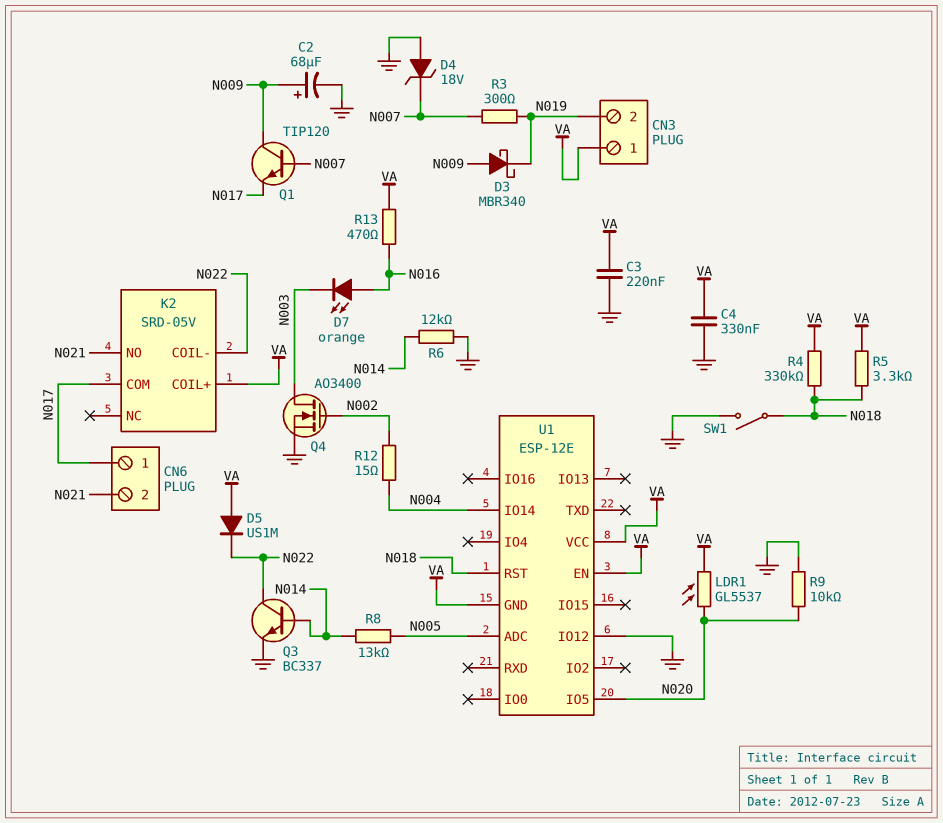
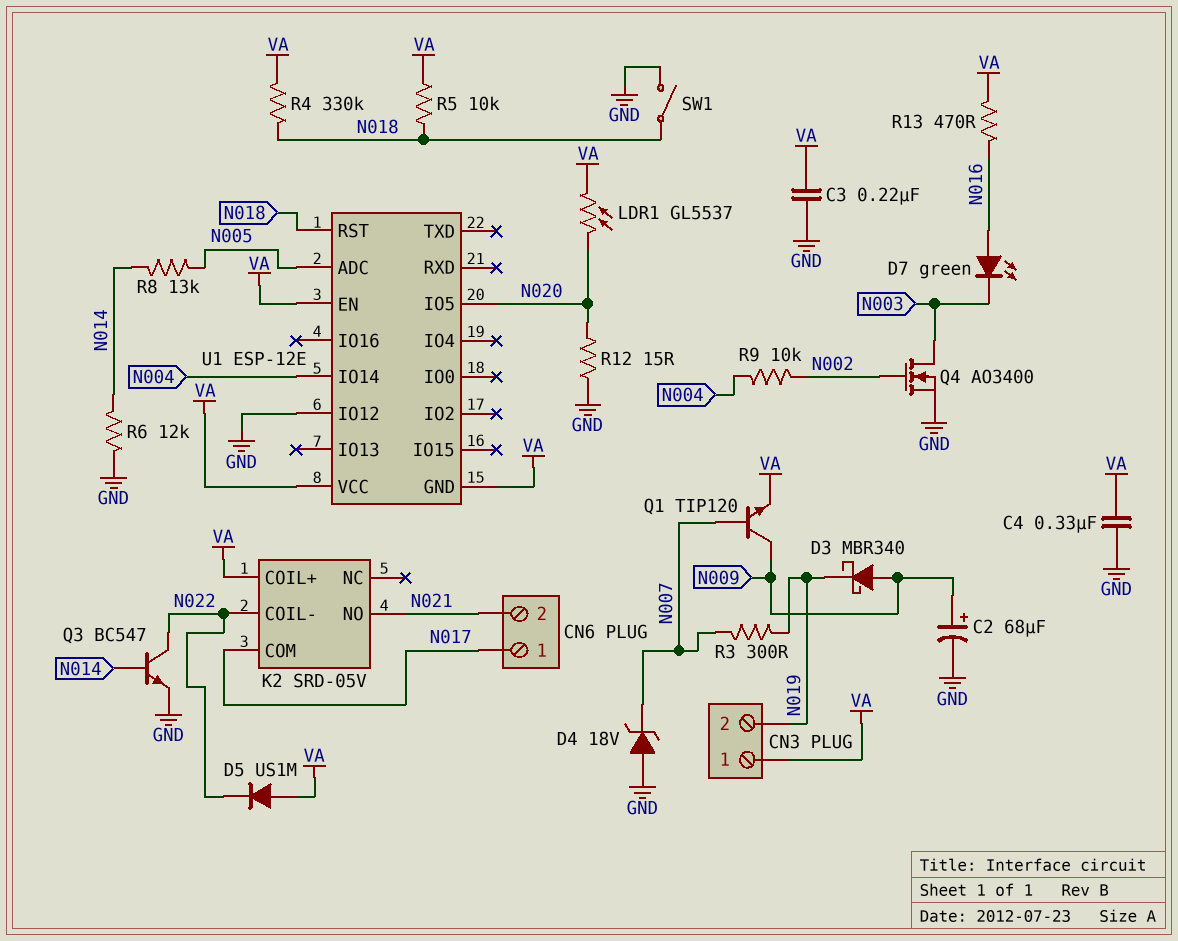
D7: LED orange (A N016, K N003) -> LED green (A N016, K N003)
Q1: NPN TIP120 (B N007, C N009, E N017) -> NPN TIP120 (B N007, C N009, E VA)
Q3: NPN BC337 (B N014, C N022, E GND) -> NPN BC547 (B N014, C N022, E GND)
R5: 3.3k (N018, VA) -> 10k (N018, VA)
R9: 10k (GND, N020) -> 10k (N002, N004)
R12: 15 (N002, N004) -> 15 (GND, N020)

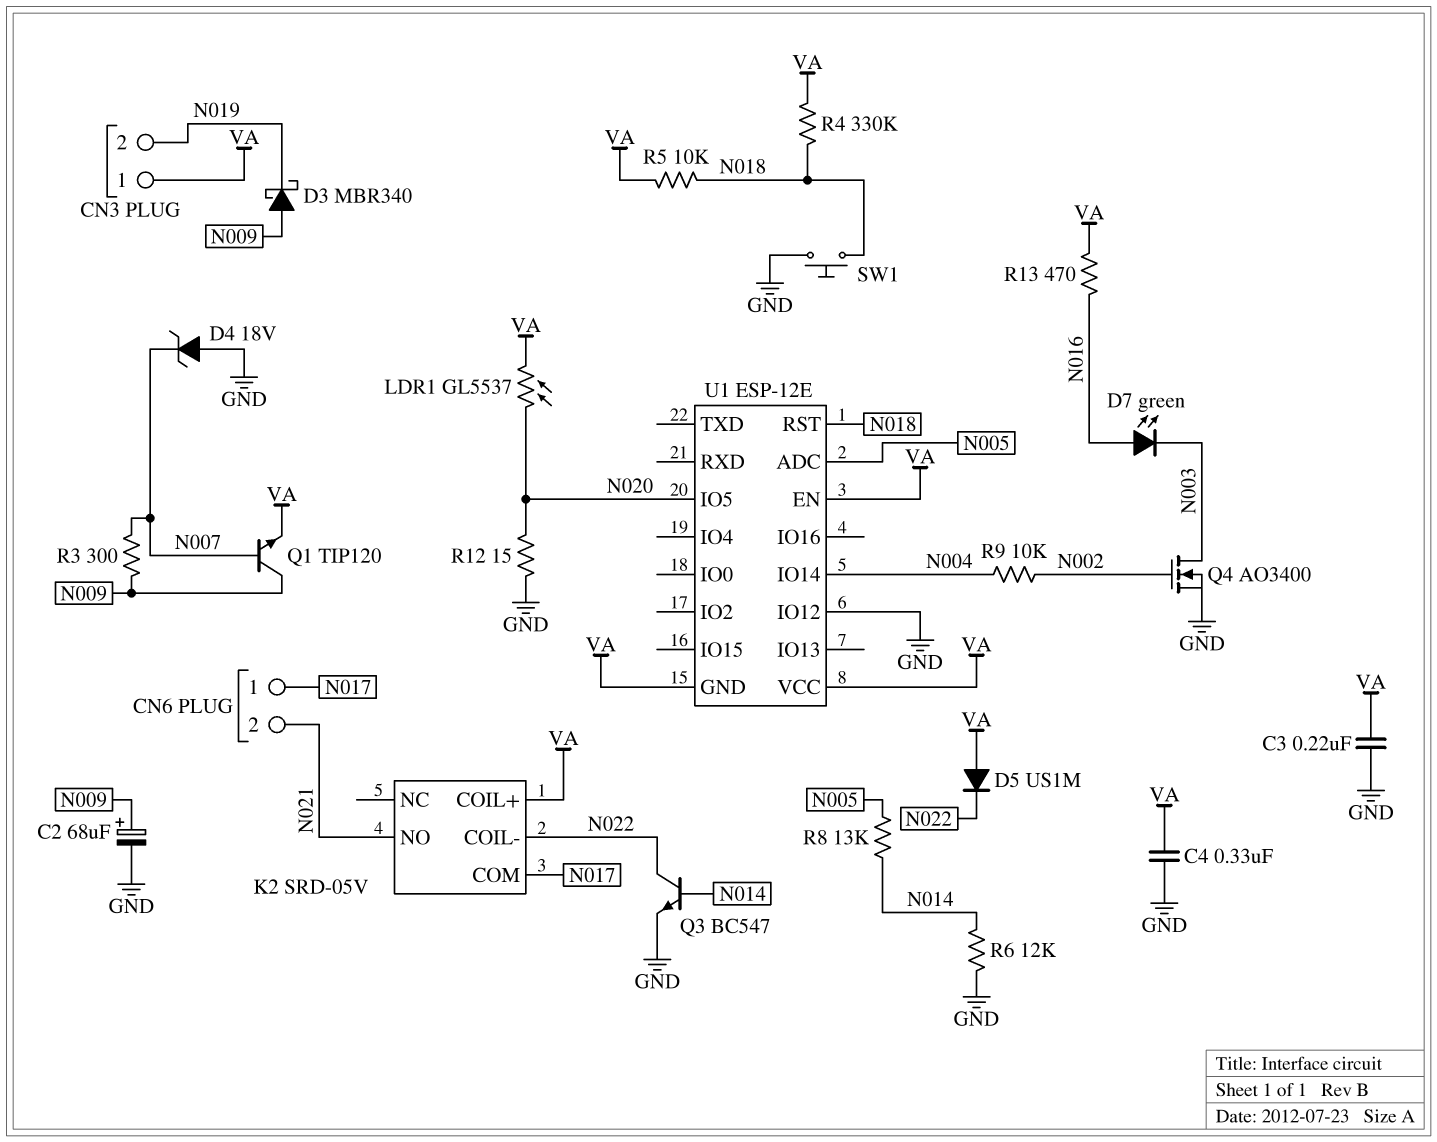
R3: 300 (N007, N019) -> 300 (N007, N009)
SW1: switch (GND, N018) -> button (GND, N018)

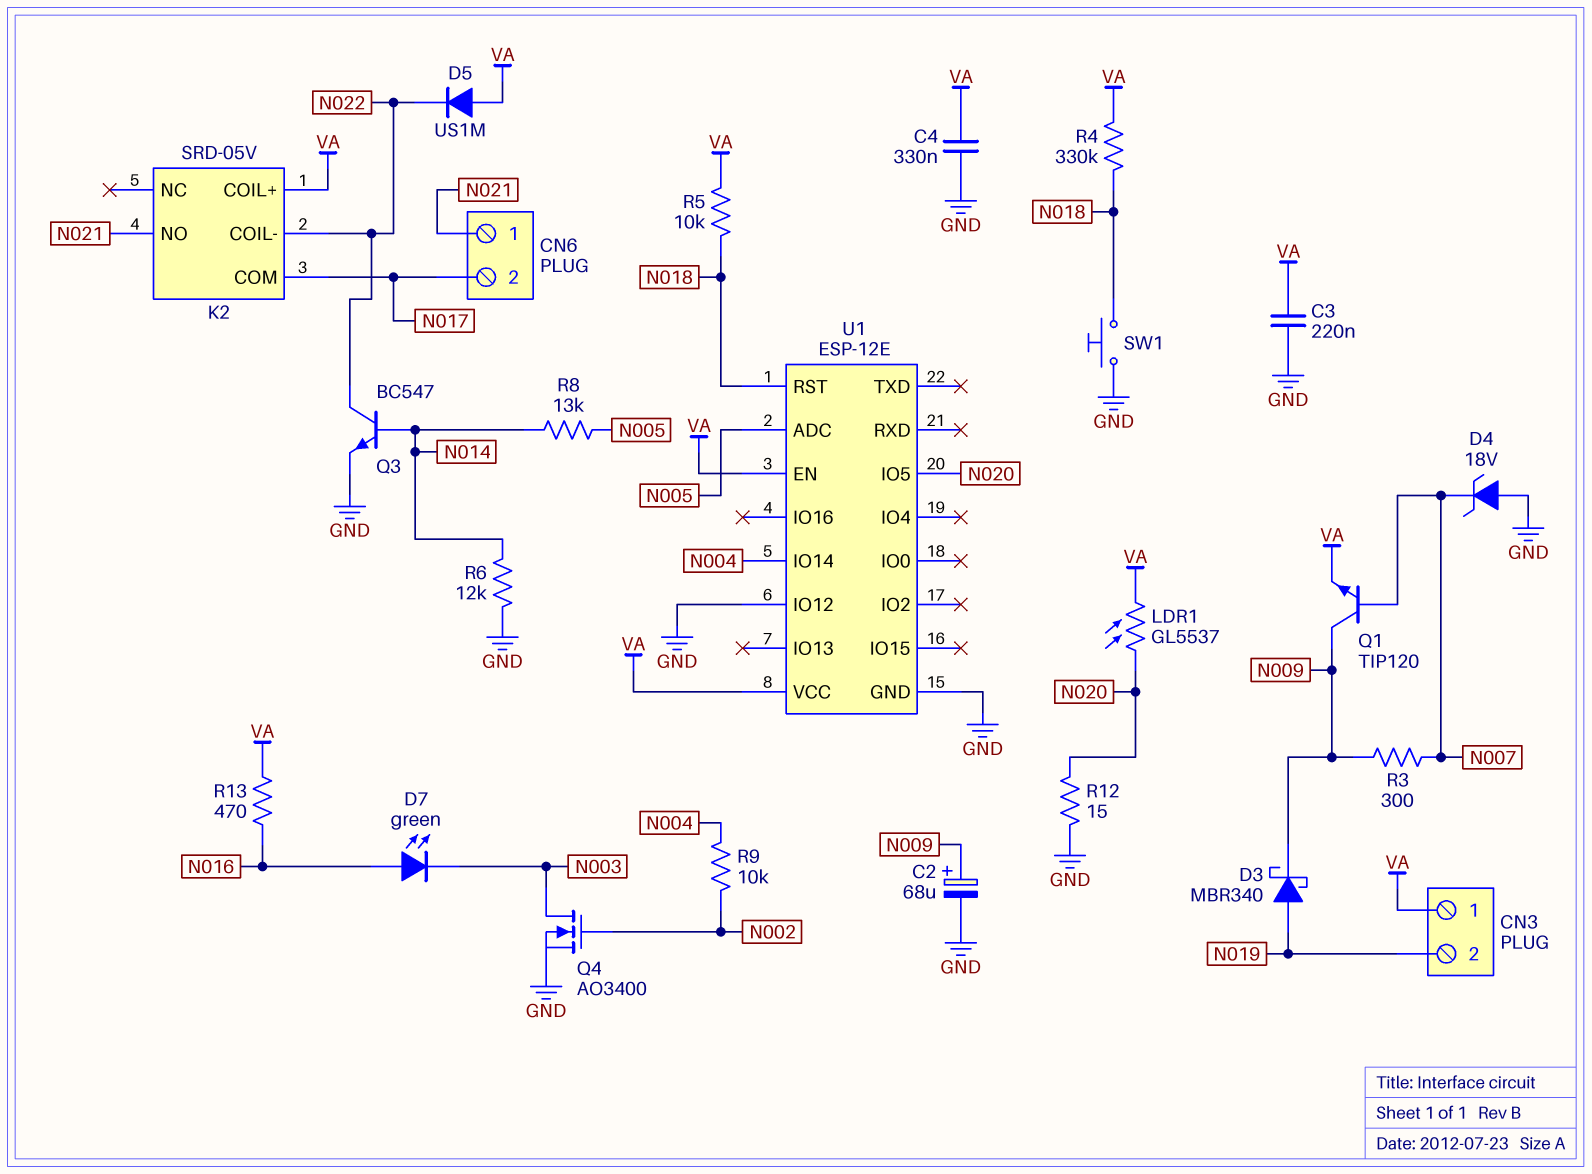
CN6 pin 1: N017 -> N021
CN6 pin 2: N021 -> N017
D3: schottky MBR340 (A N009, K N019) -> schottky MBR340 (A N019, K N009)
U1 pin GND: VA -> GND

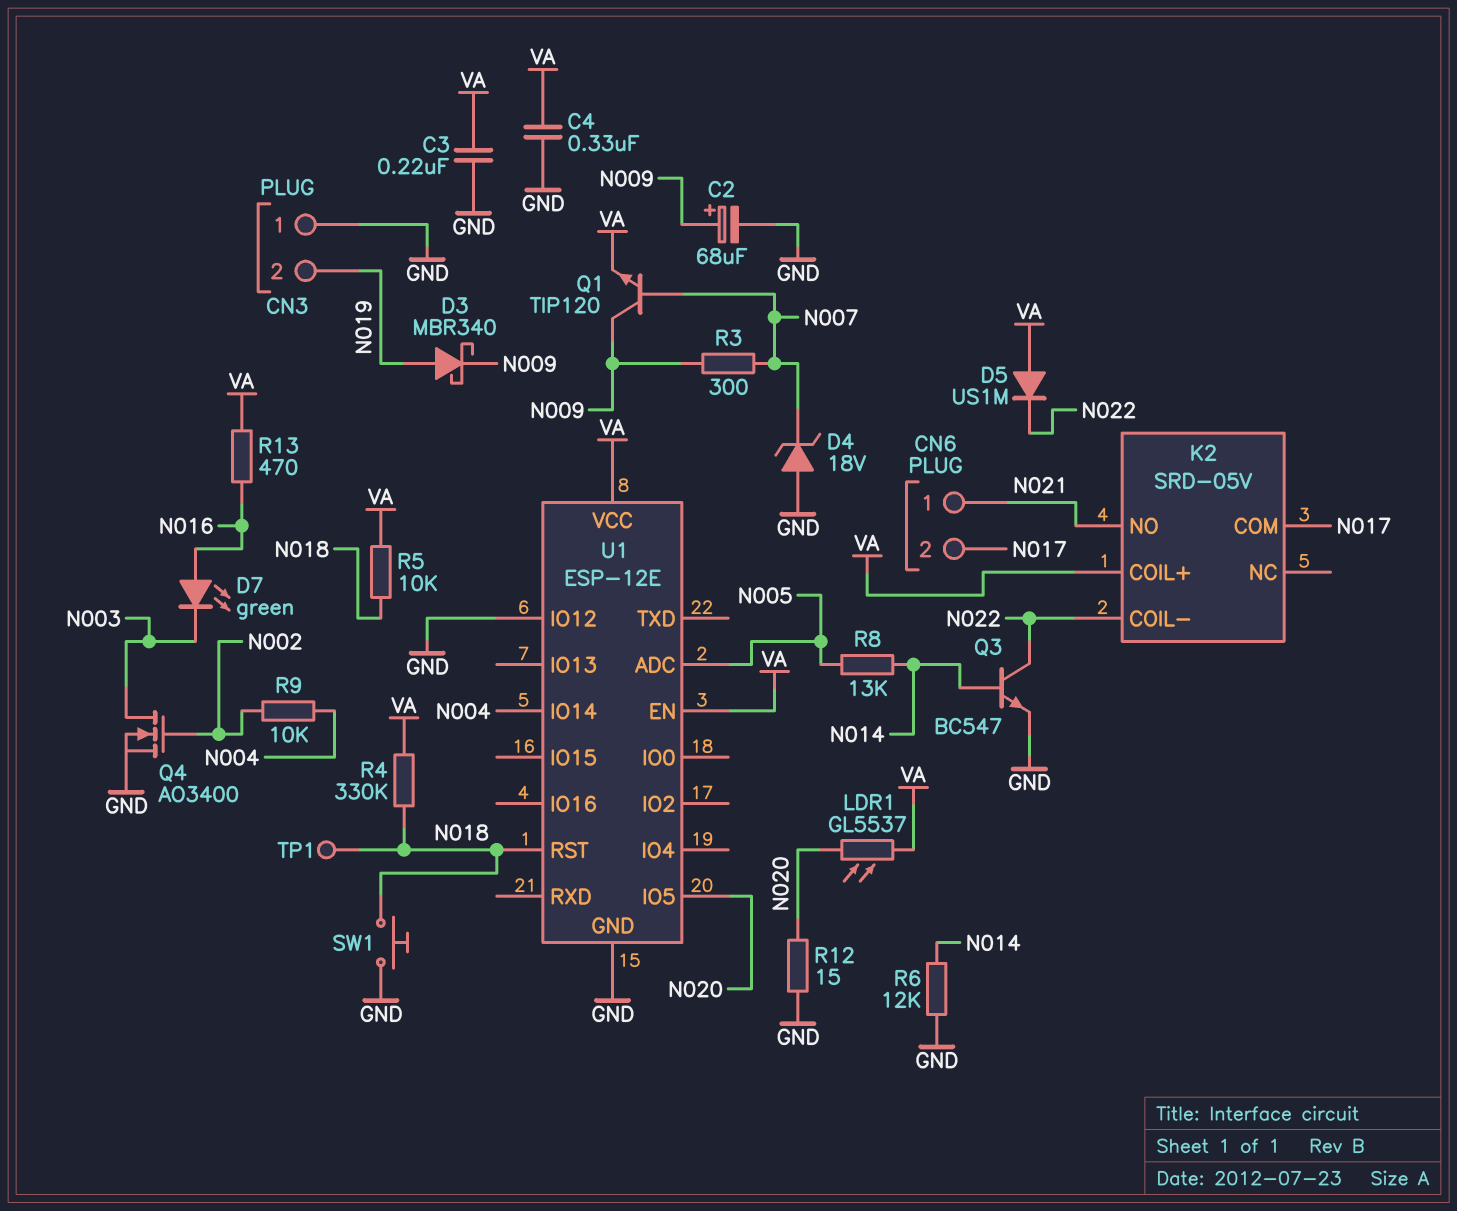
CN3 pin 1: VA -> GND
TP1: none -> test point (N018)

